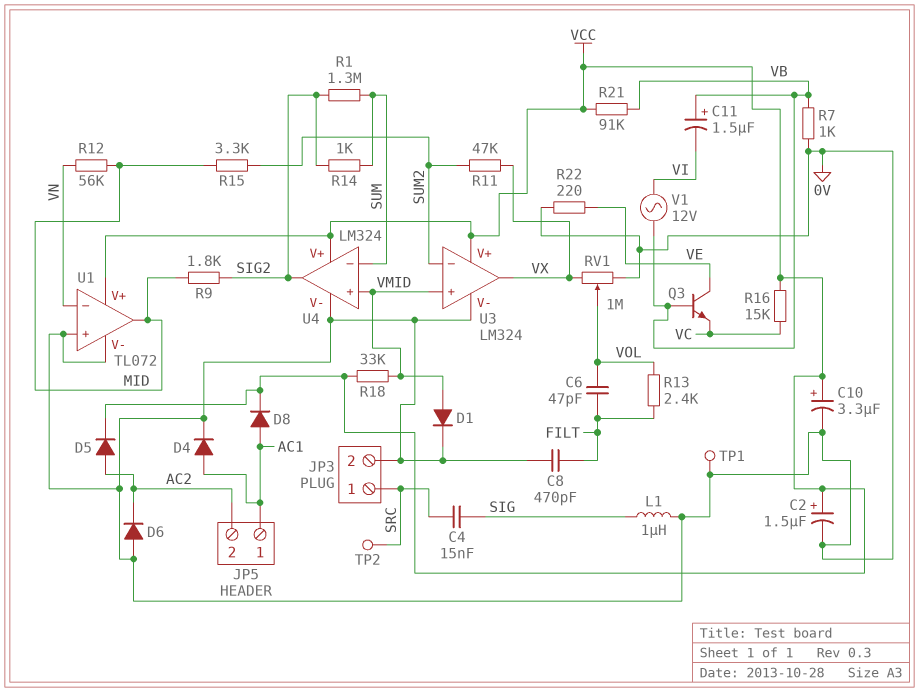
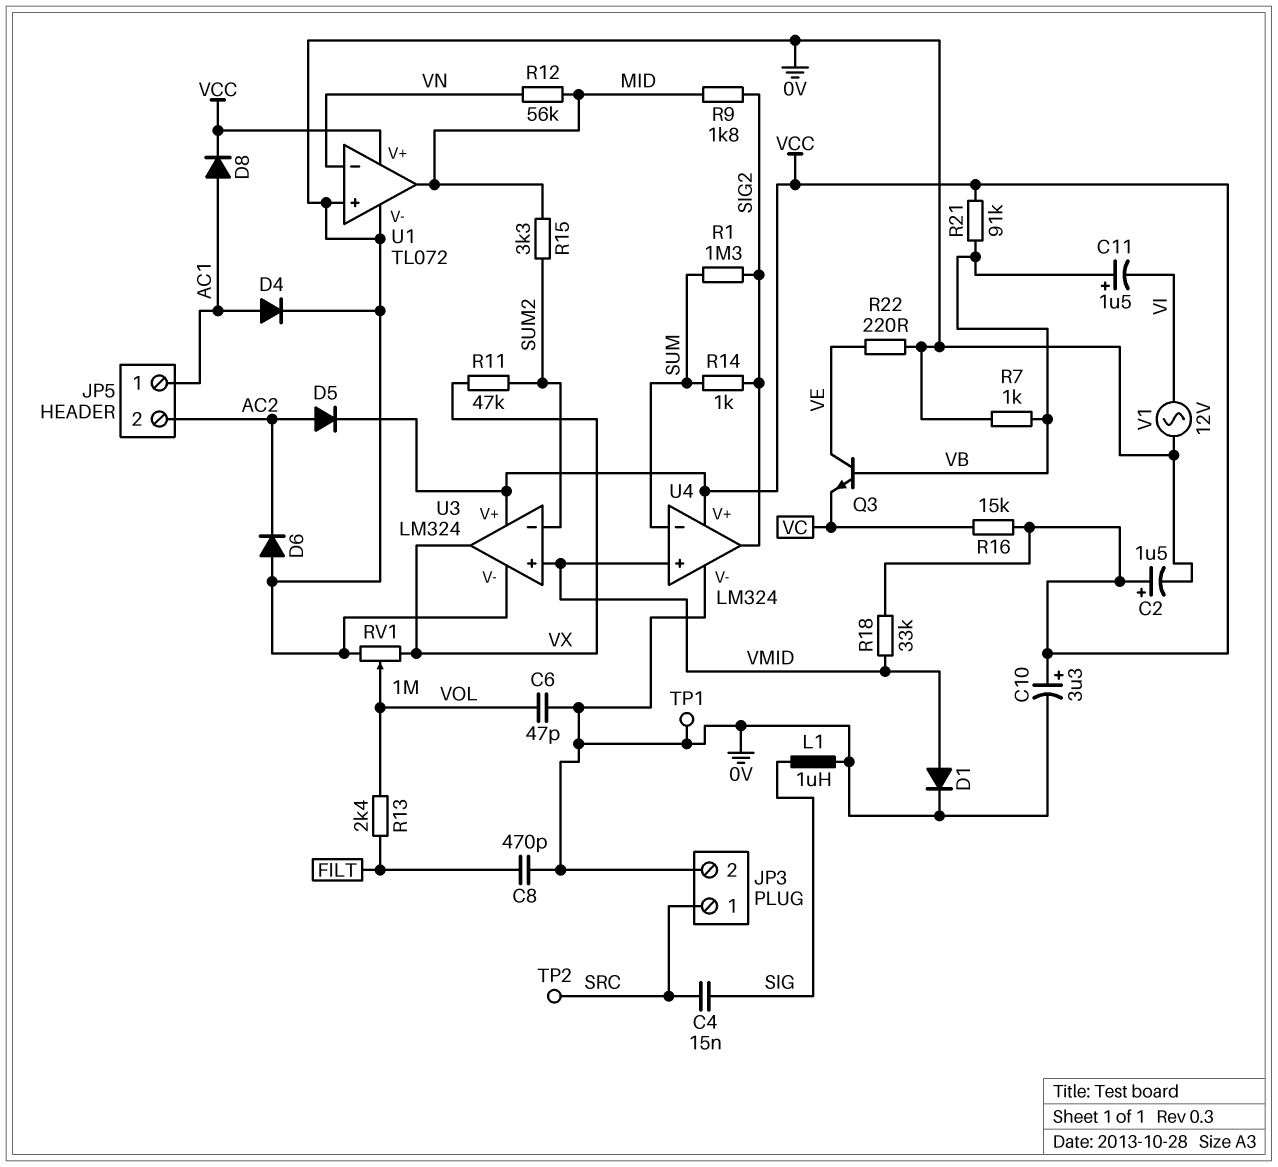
C6: 47pF (FILT, VOL) -> 47pF (0V, VOL)
V1: AC 12V (VB, VI) -> AC 12V (0V, VI)

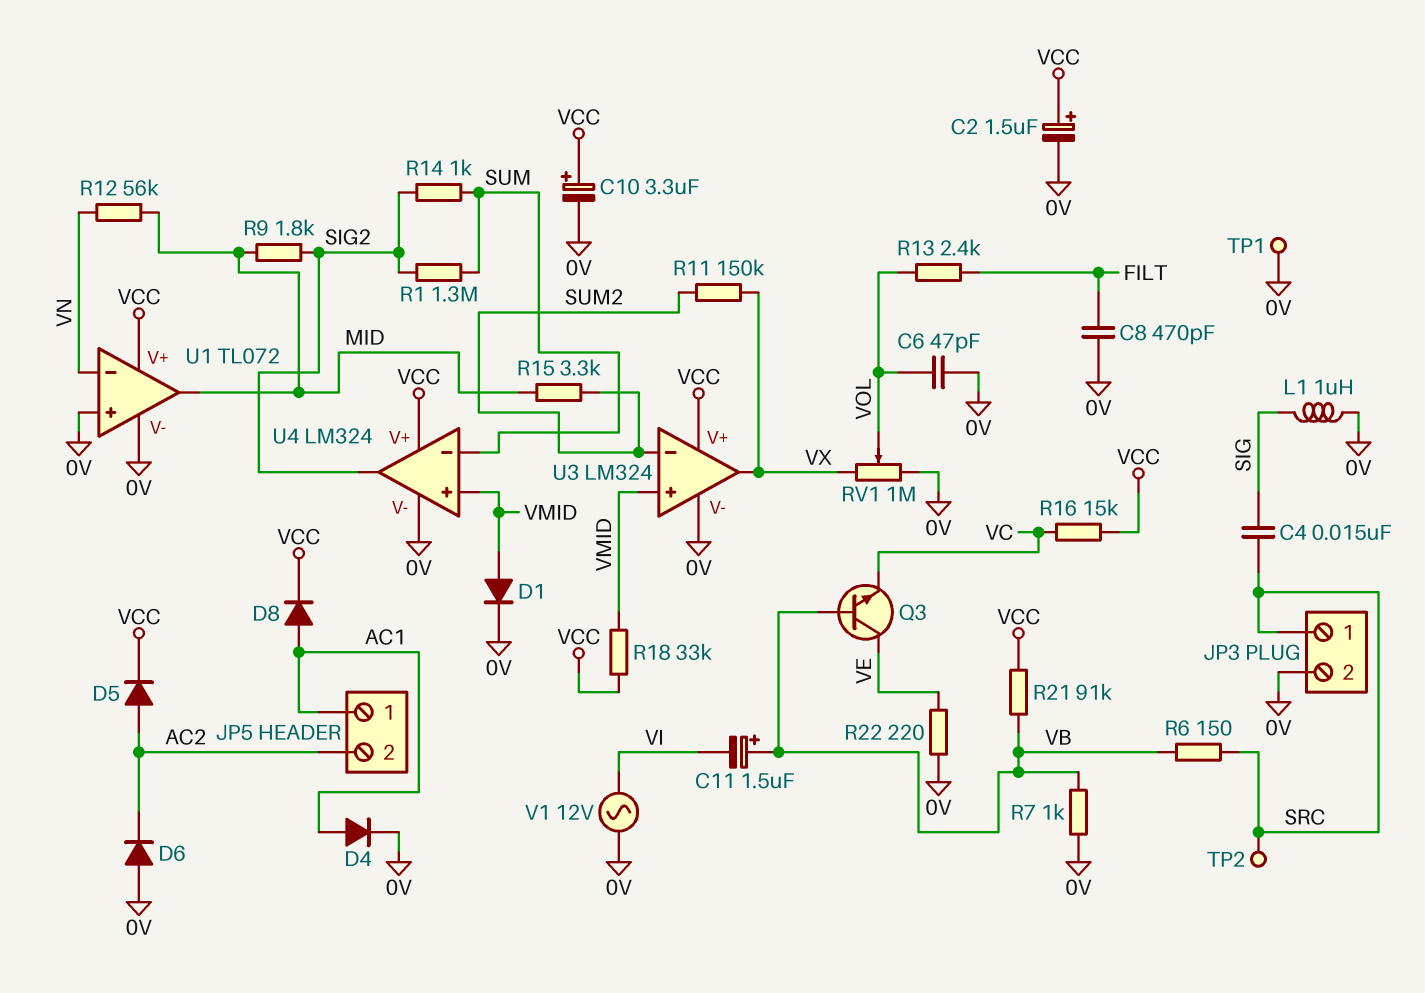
R6: none -> 150 (SRC, VB)
R11: 47k (SUM2, VX) -> 150k (SUM2, VX)

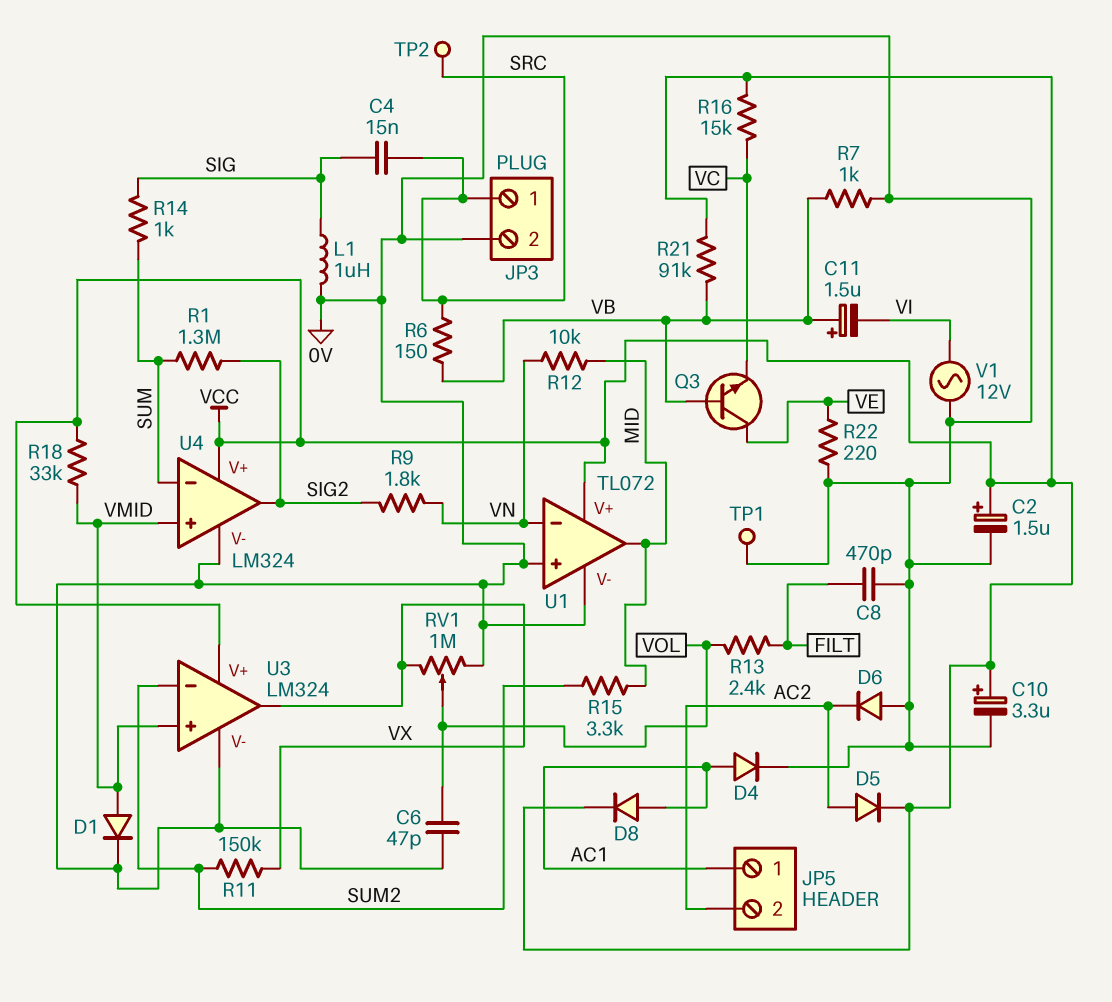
R9: 1.8k (MID, SIG2) -> 1.8k (SIG2, VN)
R12: 56k (MID, VN) -> 10k (MID, VN)
R14: 1k (SIG2, SUM) -> 1k (SIG, SUM)

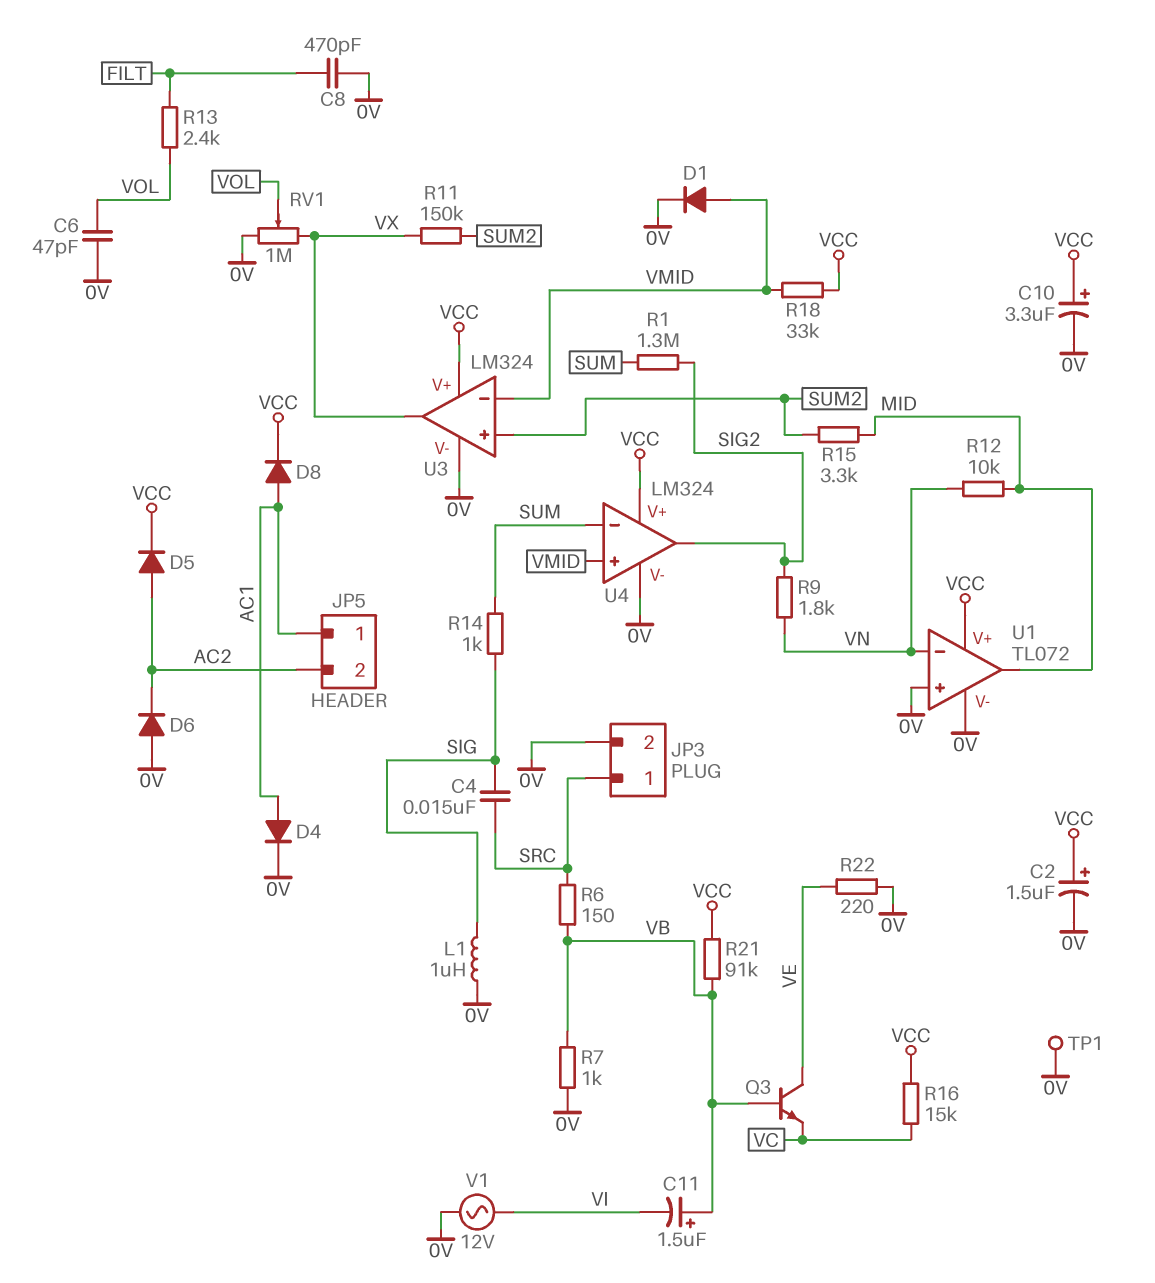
TP2: test point (SRC) -> none
U3 pin in+: VMID -> SUM2
U3 pin in-: SUM2 -> VMID

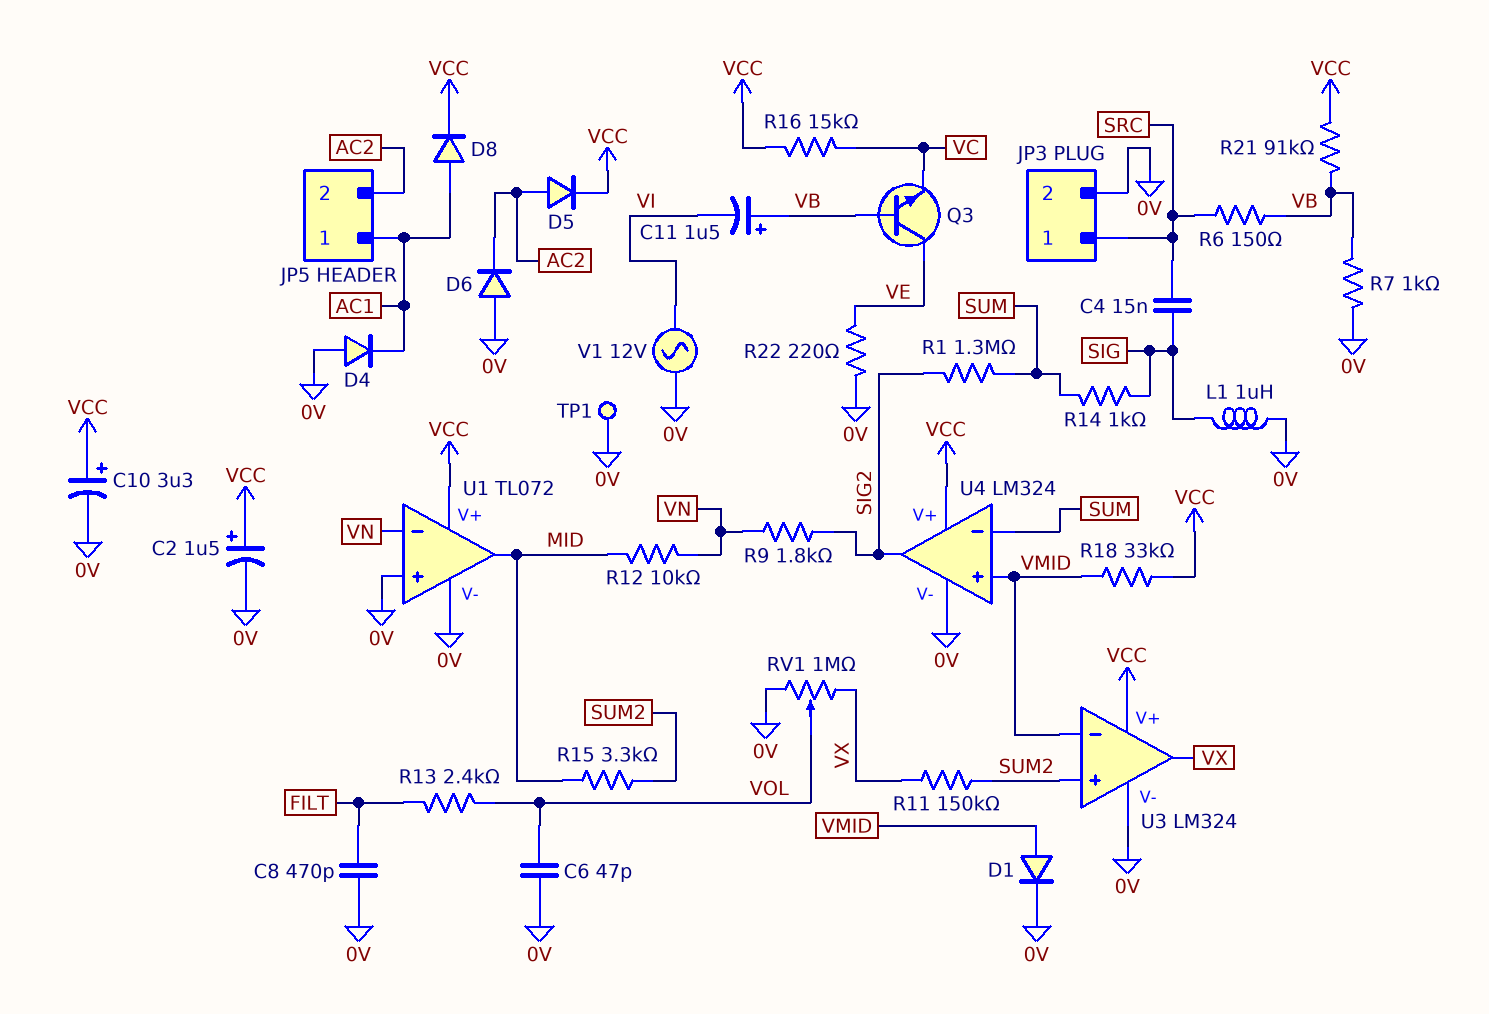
D4: diode (A AC1, K 0V) -> diode (A 0V, K AC1)

